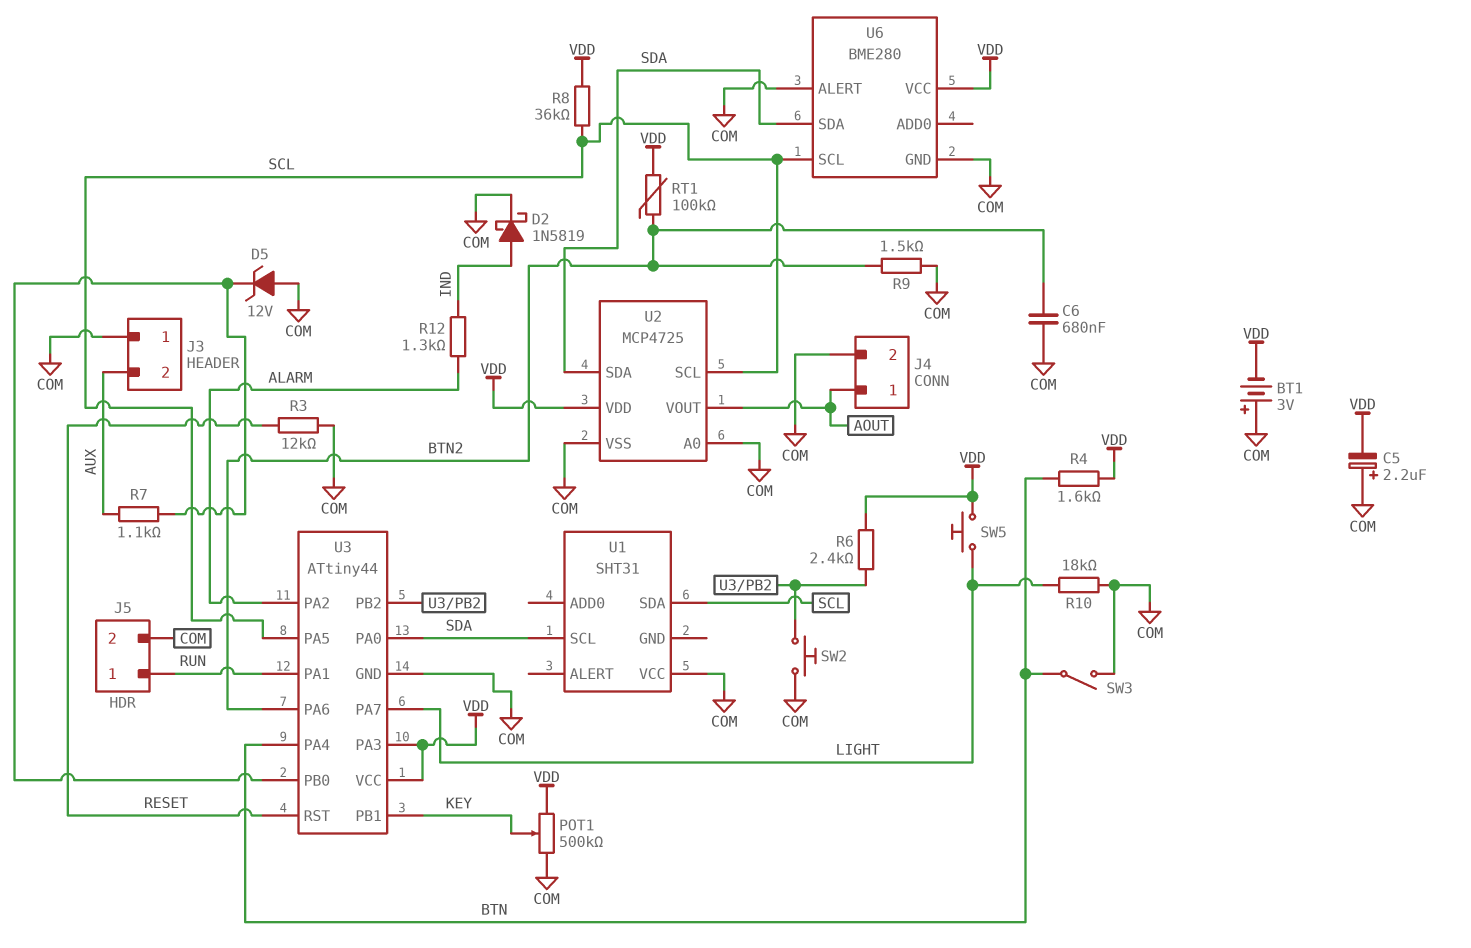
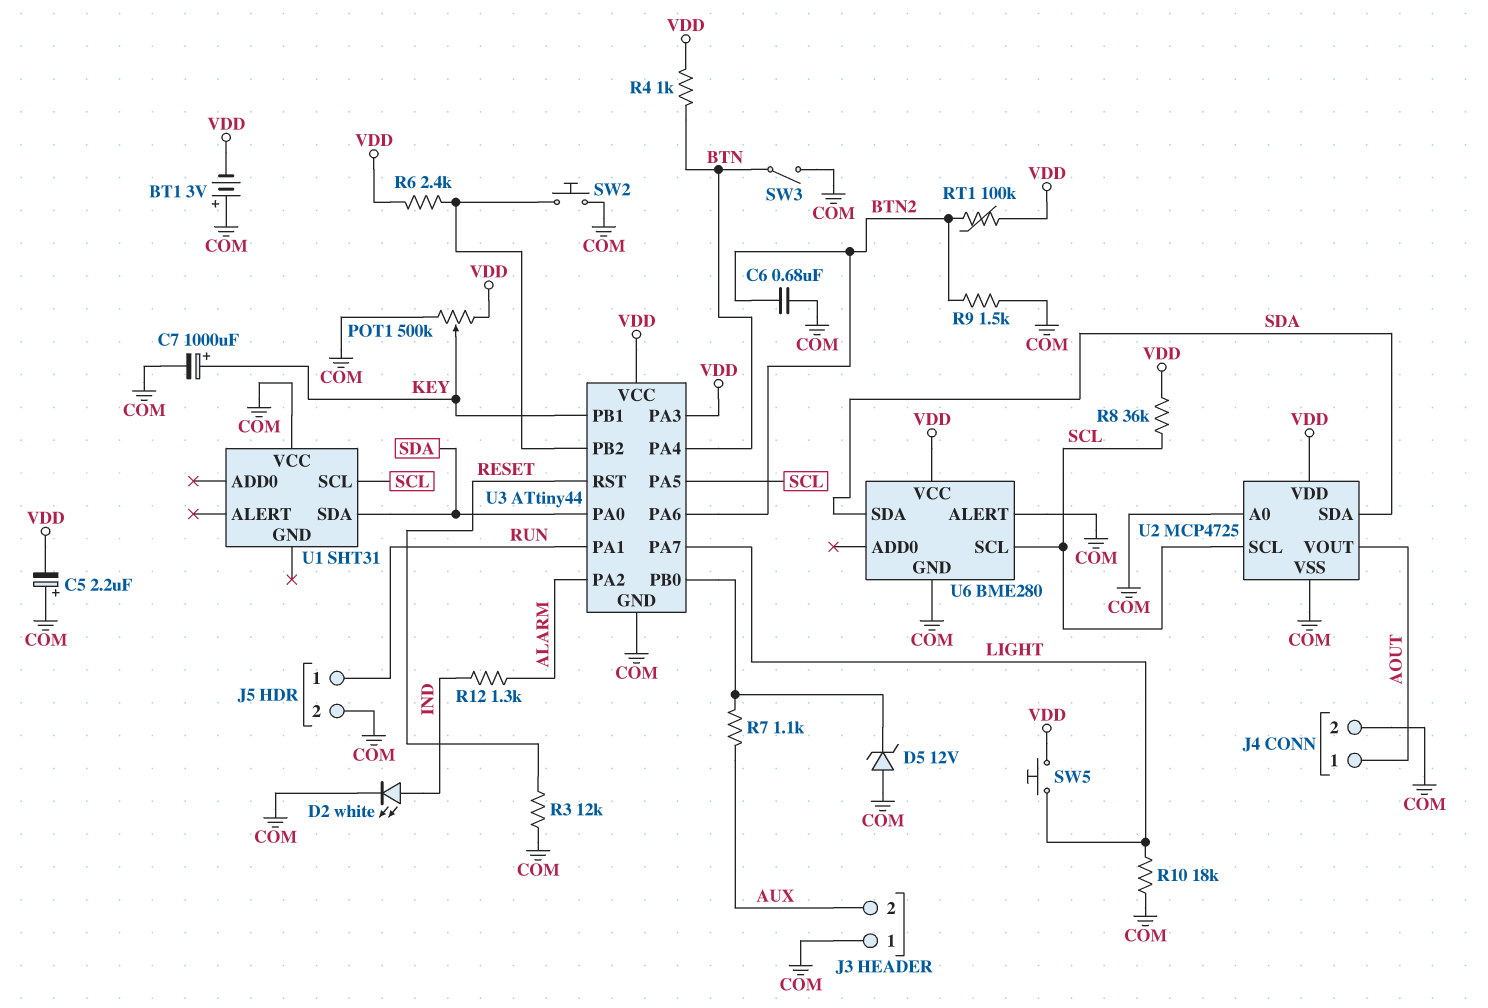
C7: none -> 1000uF (plus KEY, minus COM)
D2: schottky 1N5819 (A IND, K COM) -> LED white (A IND, K COM)
R4: 1.6k (BTN, VDD) -> 1k (BTN, VDD)
U1 pin SCL: SDA -> SCL
U1 pin SDA: SCL -> SDA

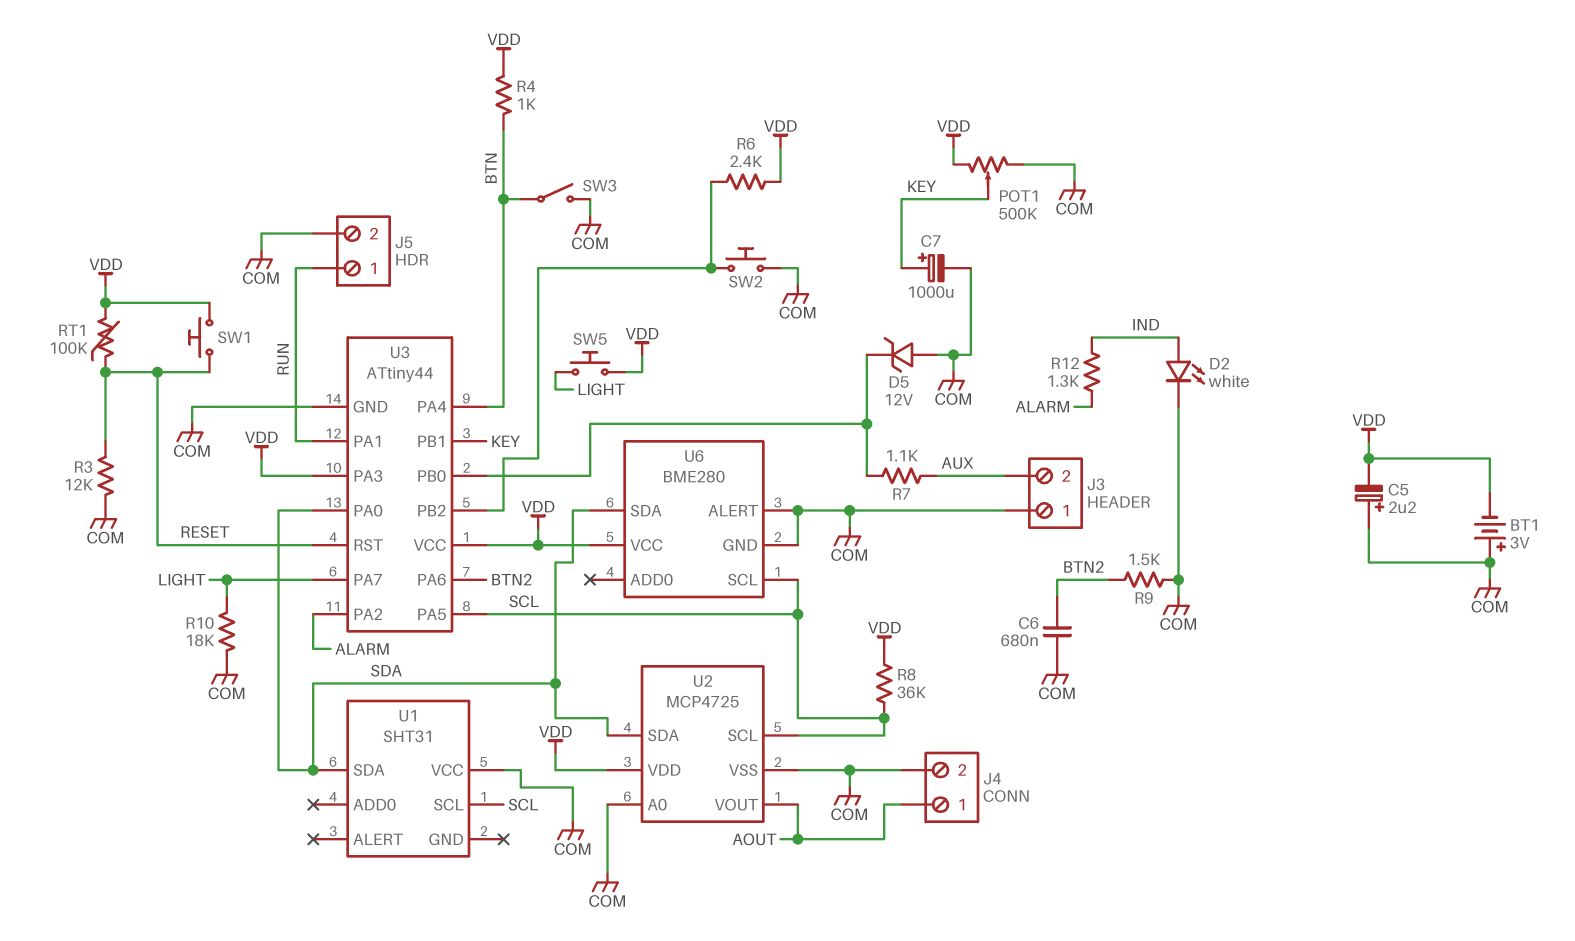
RT1: 100k (BTN2, VDD) -> 100k (RESET, VDD)
SW1: none -> button (RESET, VDD)

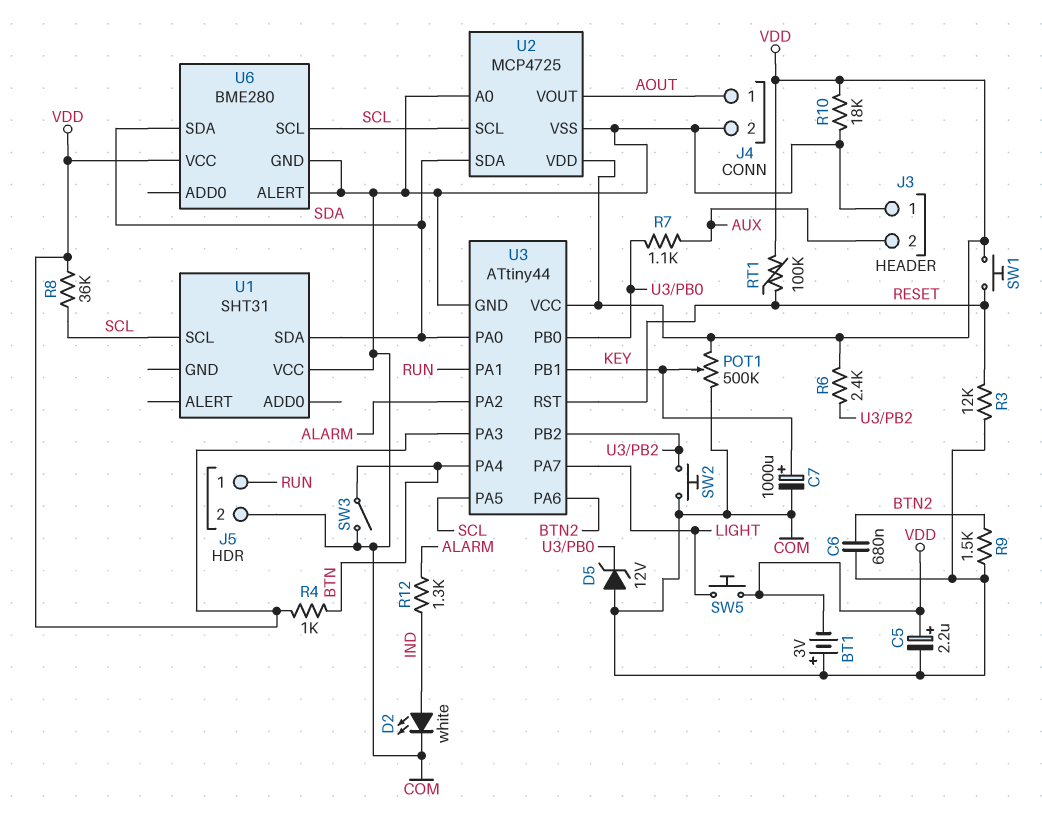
C5: 2.2uF (plus COM, minus VDD) -> 2.2uF (plus VDD, minus COM)
R10: 18k (COM, LIGHT) -> 18k (COM, VDD)

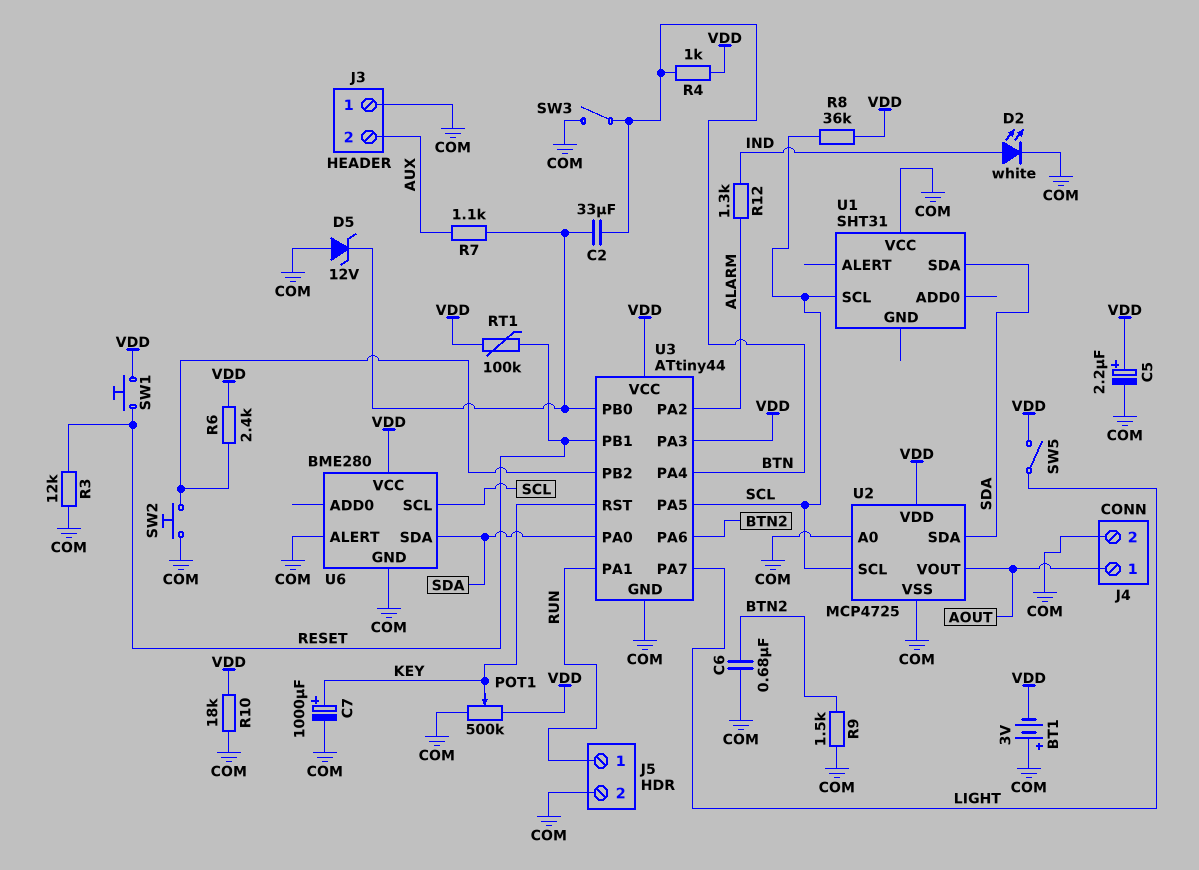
C2: none -> 33uF (BTN, U3/PB0)
SW5: button (LIGHT, VDD) -> switch (LIGHT, VDD)
U3 pin PB1: KEY -> RESET
U3 pin RST: RESET -> KEY

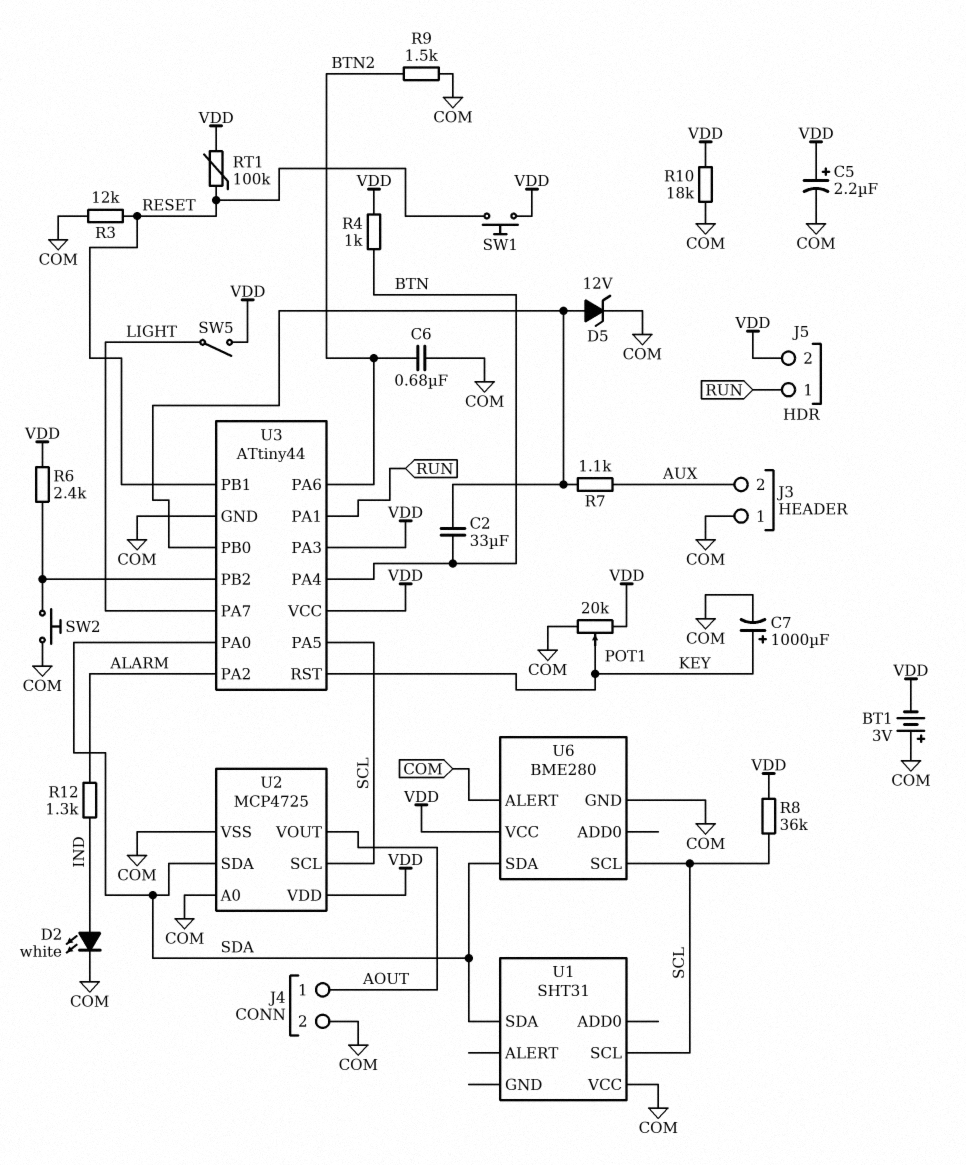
D5: zener 12V (A COM, K U3/PB0) -> zener 12V (A U3/PB0, K COM)
J5 pin 2: COM -> VDD
POT1: 500k (COM, VDD, wiper KEY) -> 20k (COM, VDD, wiper KEY)
SW3: switch (BTN, COM) -> none

